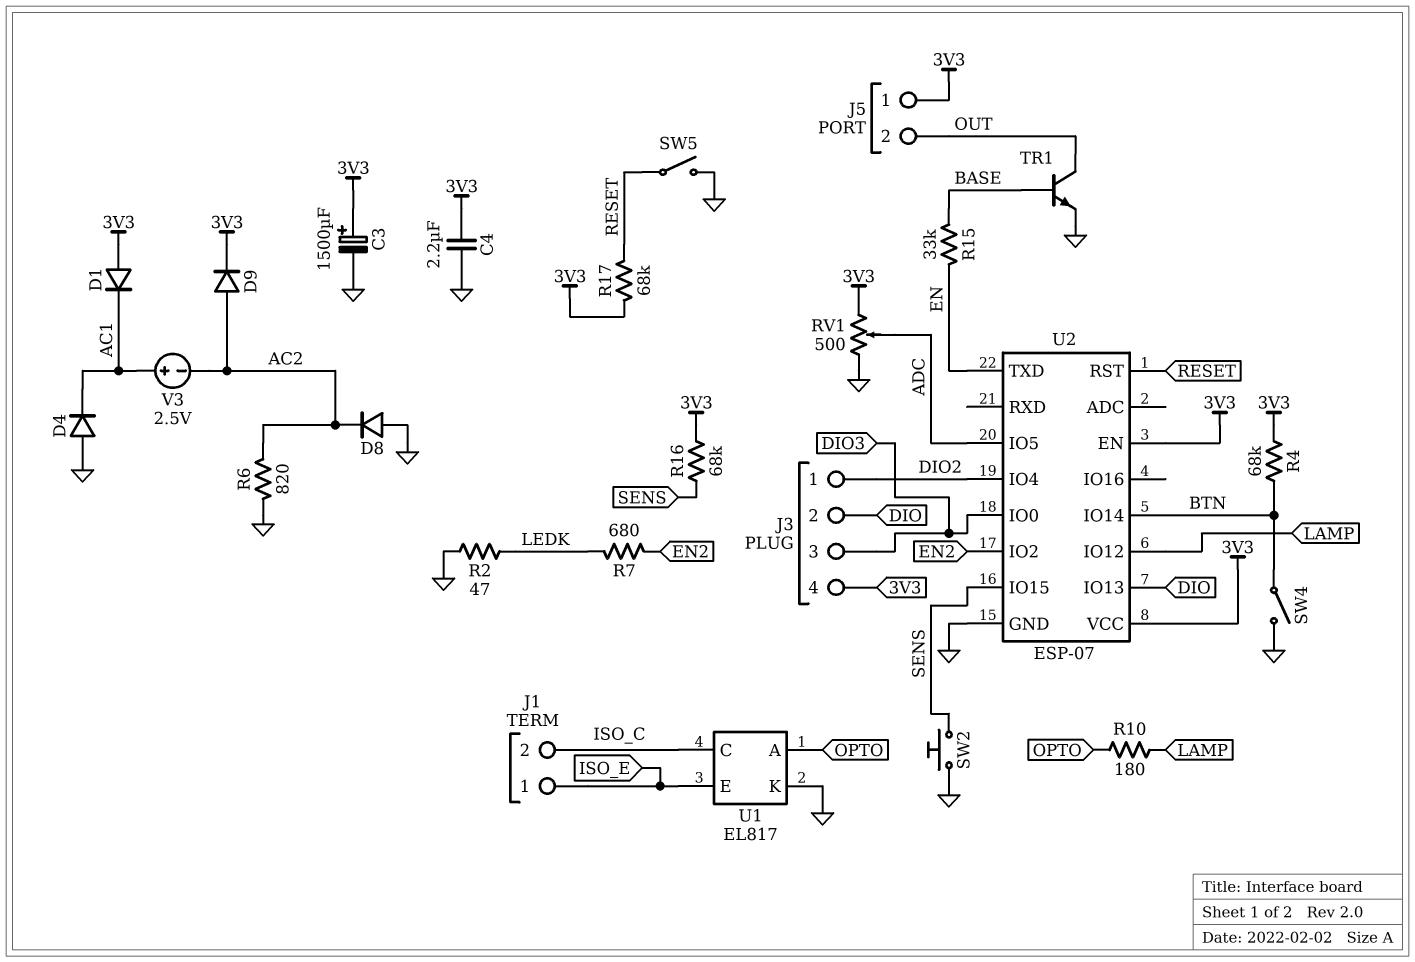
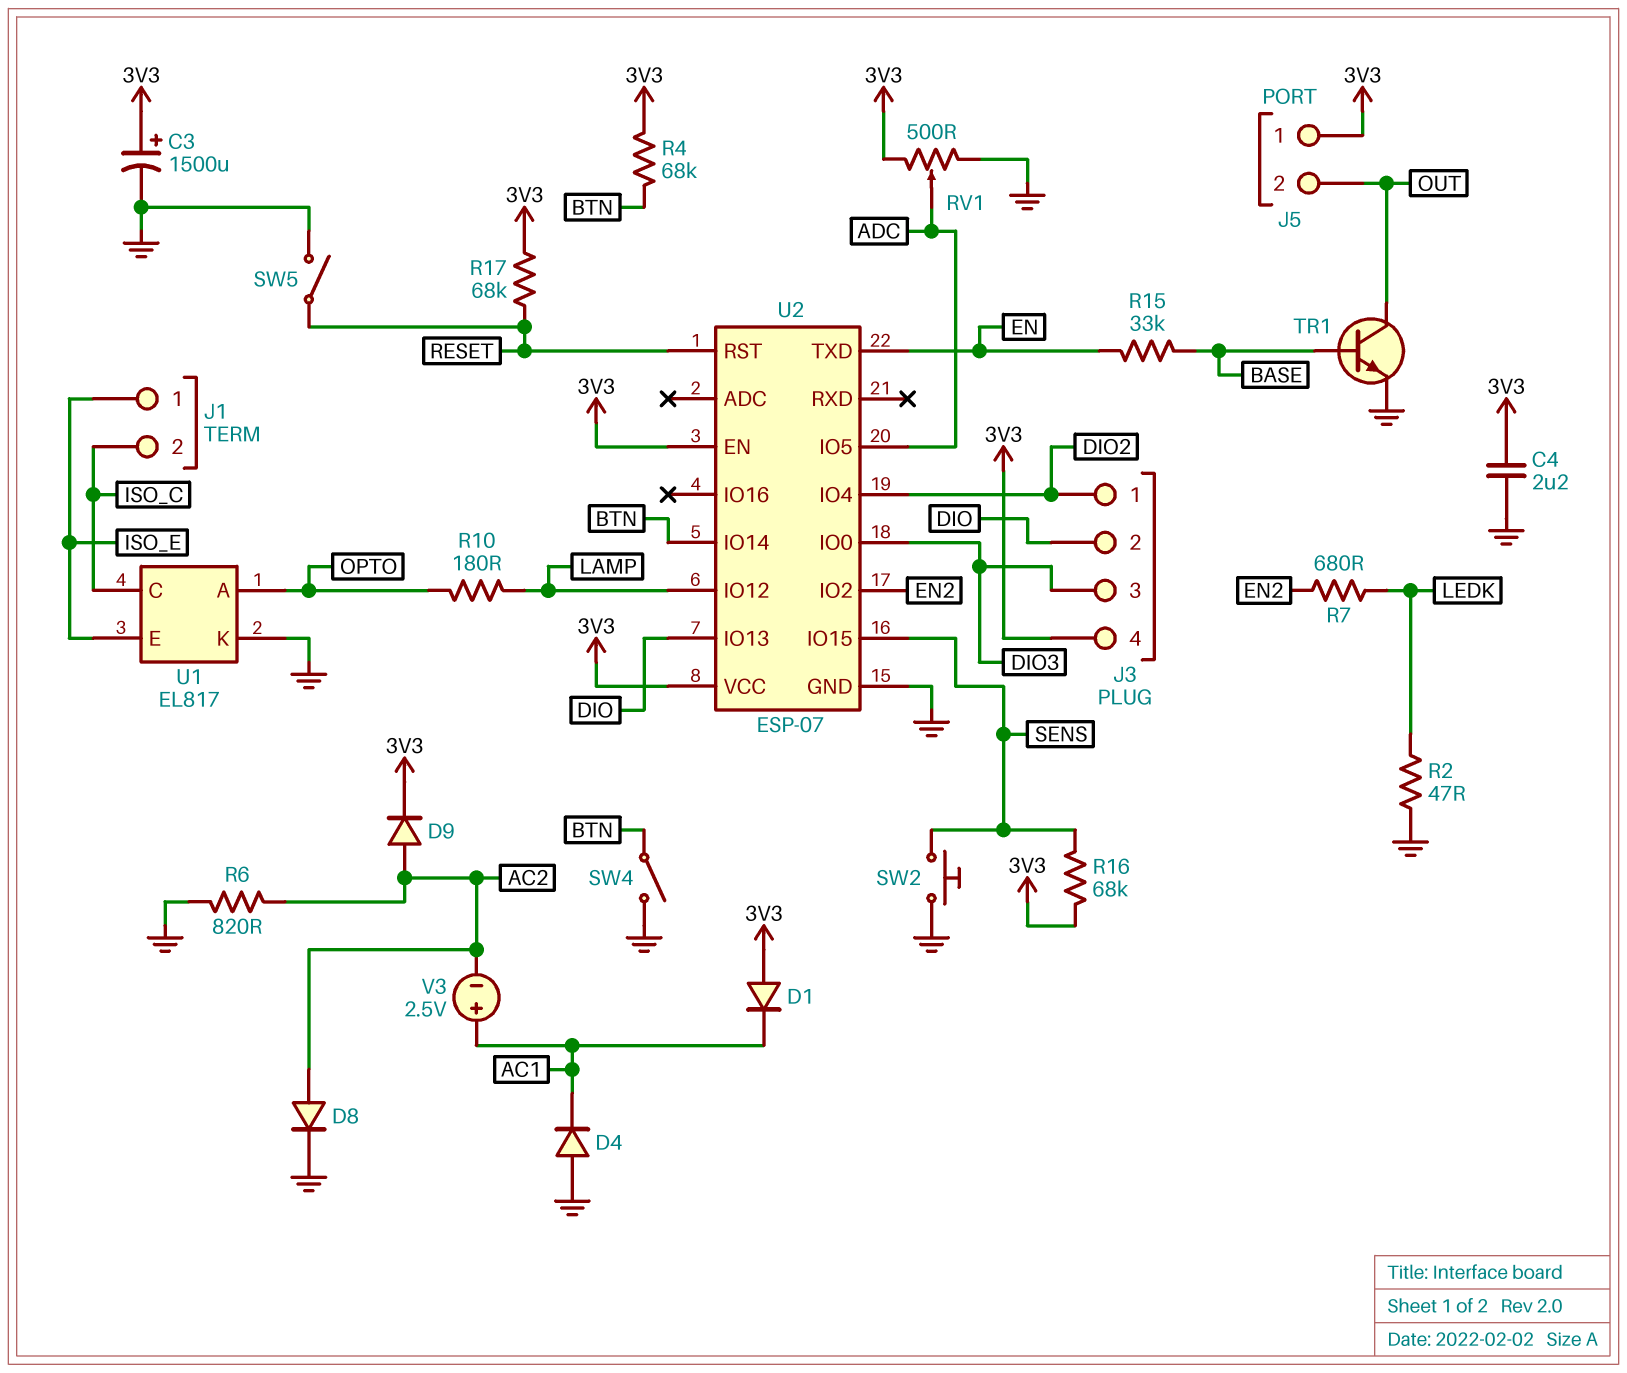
D8: diode (A GND, K AC2) -> diode (A AC2, K GND)

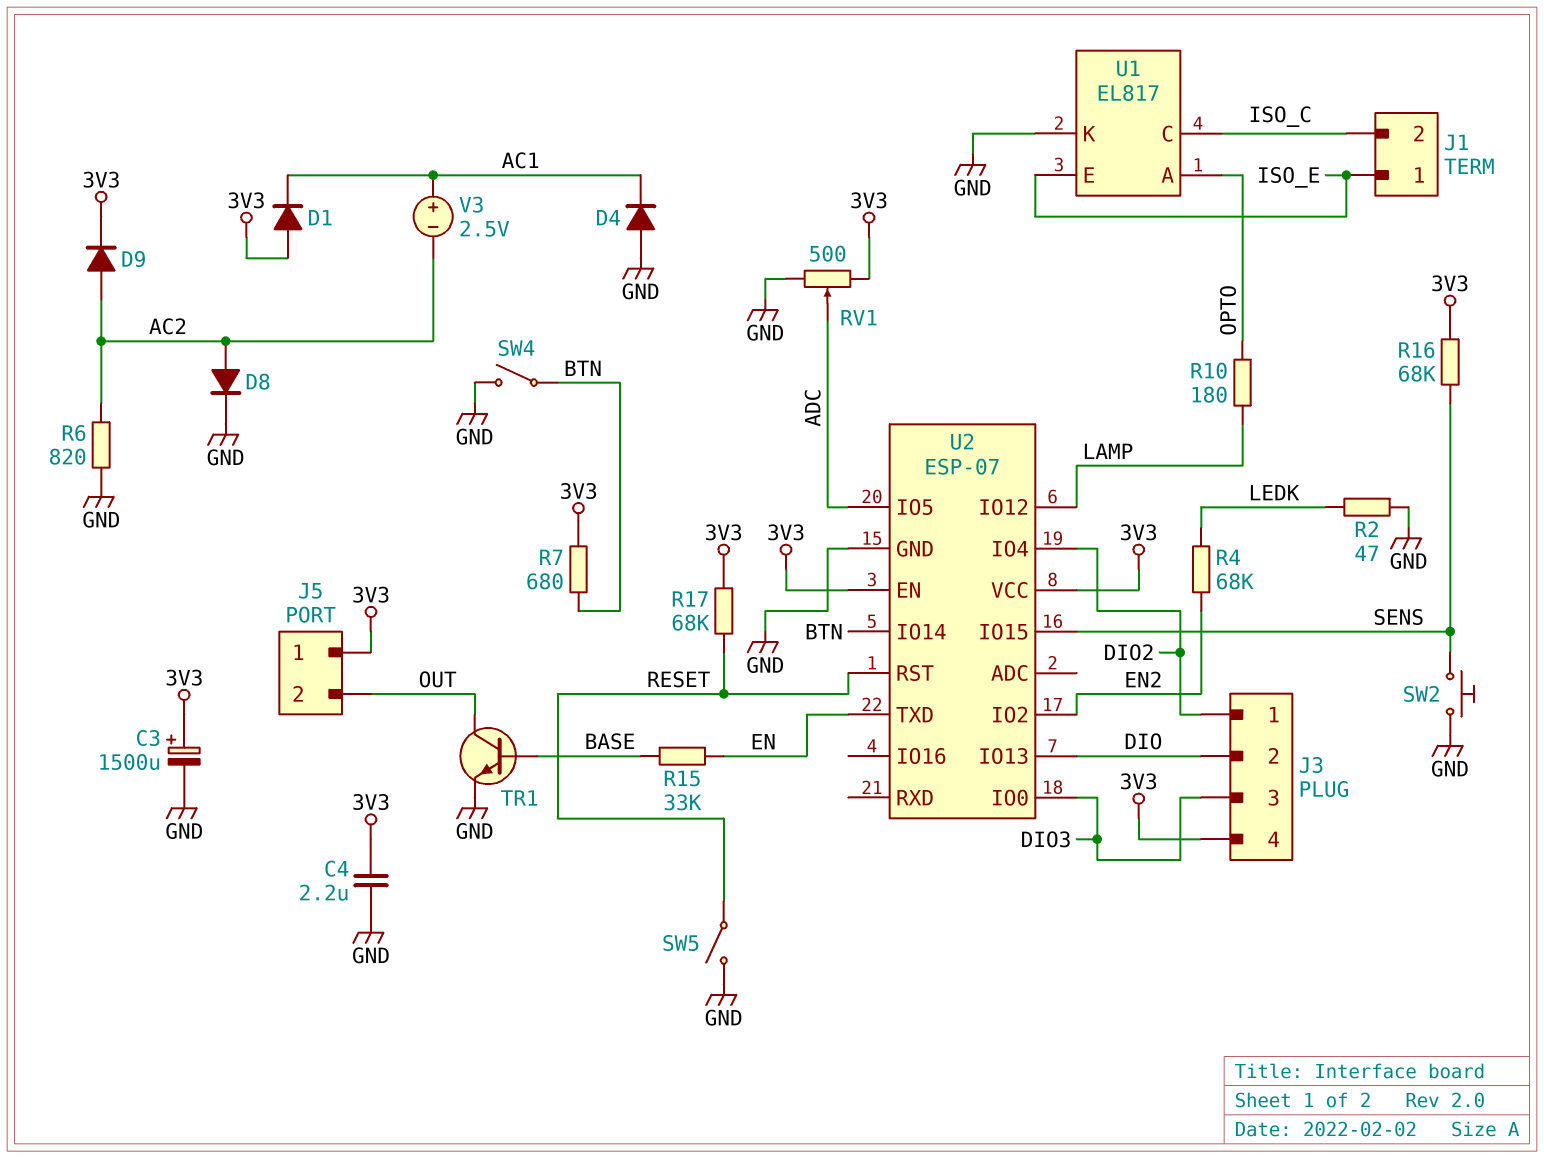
R4: 68k (3V3, BTN) -> 68k (EN2, LEDK)
R7: 680 (EN2, LEDK) -> 680 (3V3, BTN)

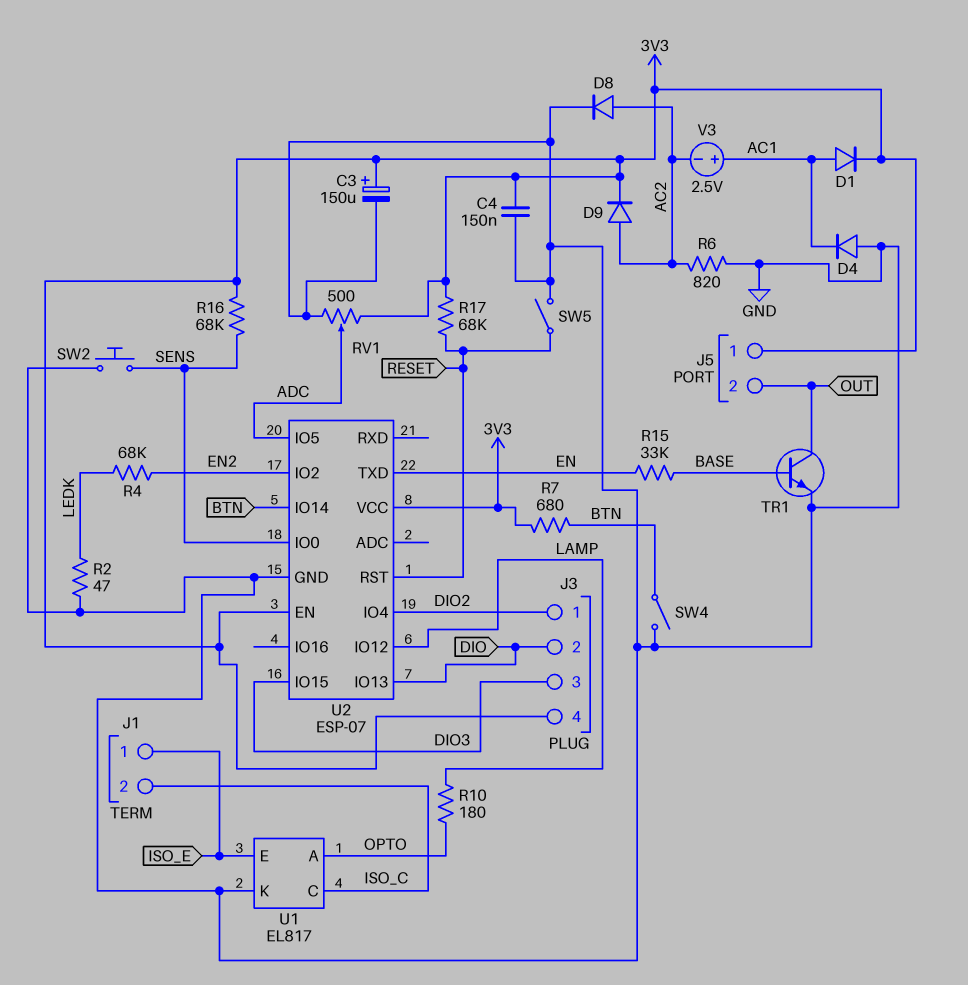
C3: 1500uF (plus 3V3, minus GND) -> 150uF (plus 3V3, minus GND)
C4: 2.2uF (3V3, GND) -> 150nF (3V3, GND)
D1: diode (A 3V3, K AC1) -> diode (A AC1, K 3V3)
U2 pin IO0: DIO3 -> SENS
U2 pin IO15: SENS -> DIO3

